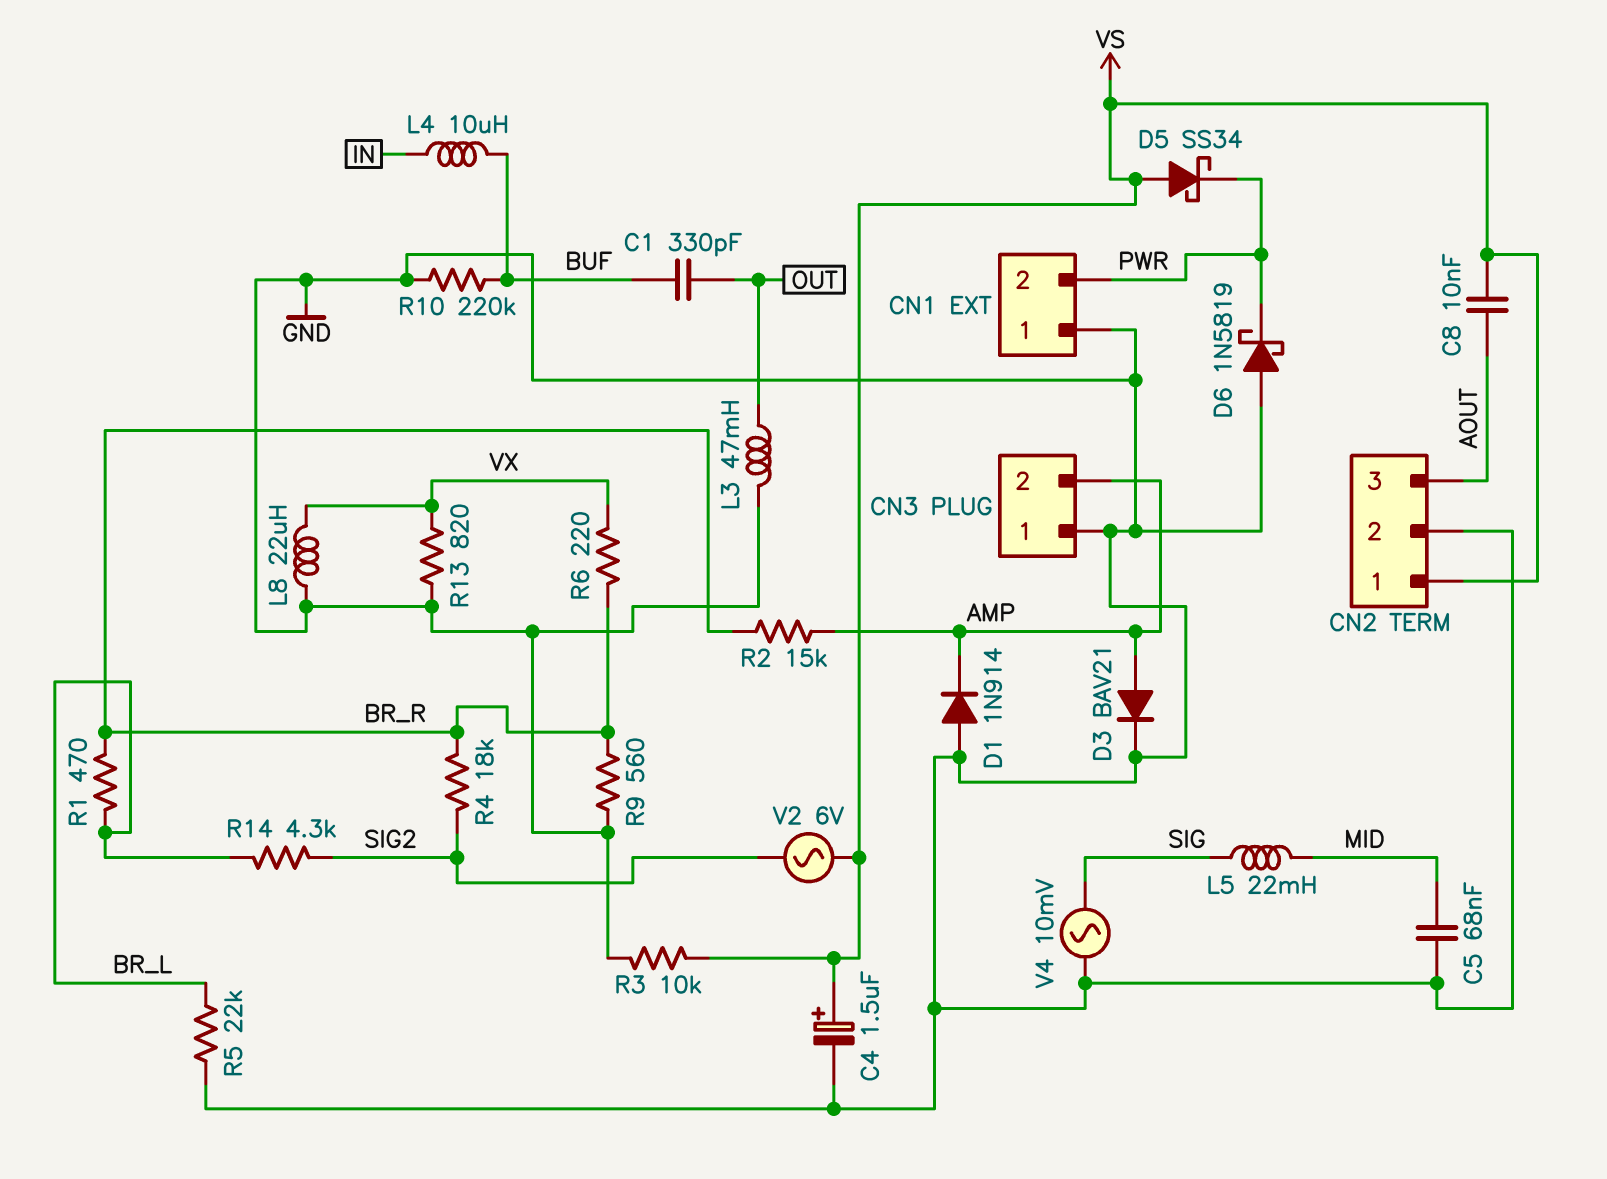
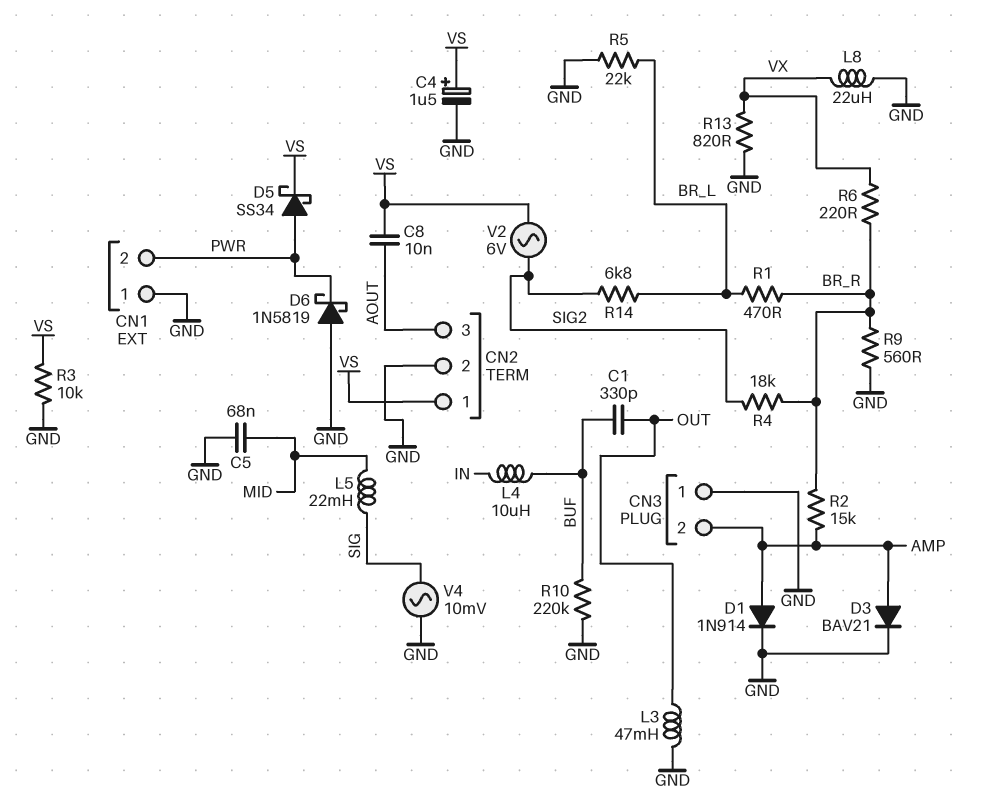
D1: diode 1N914 (A GND, K AMP) -> diode 1N914 (A AMP, K GND)
D5: schottky SS34 (A VS, K PWR) -> schottky SS34 (A PWR, K VS)
R14: 4.3k (BR_L, SIG2) -> 6.8k (BR_L, SIG2)

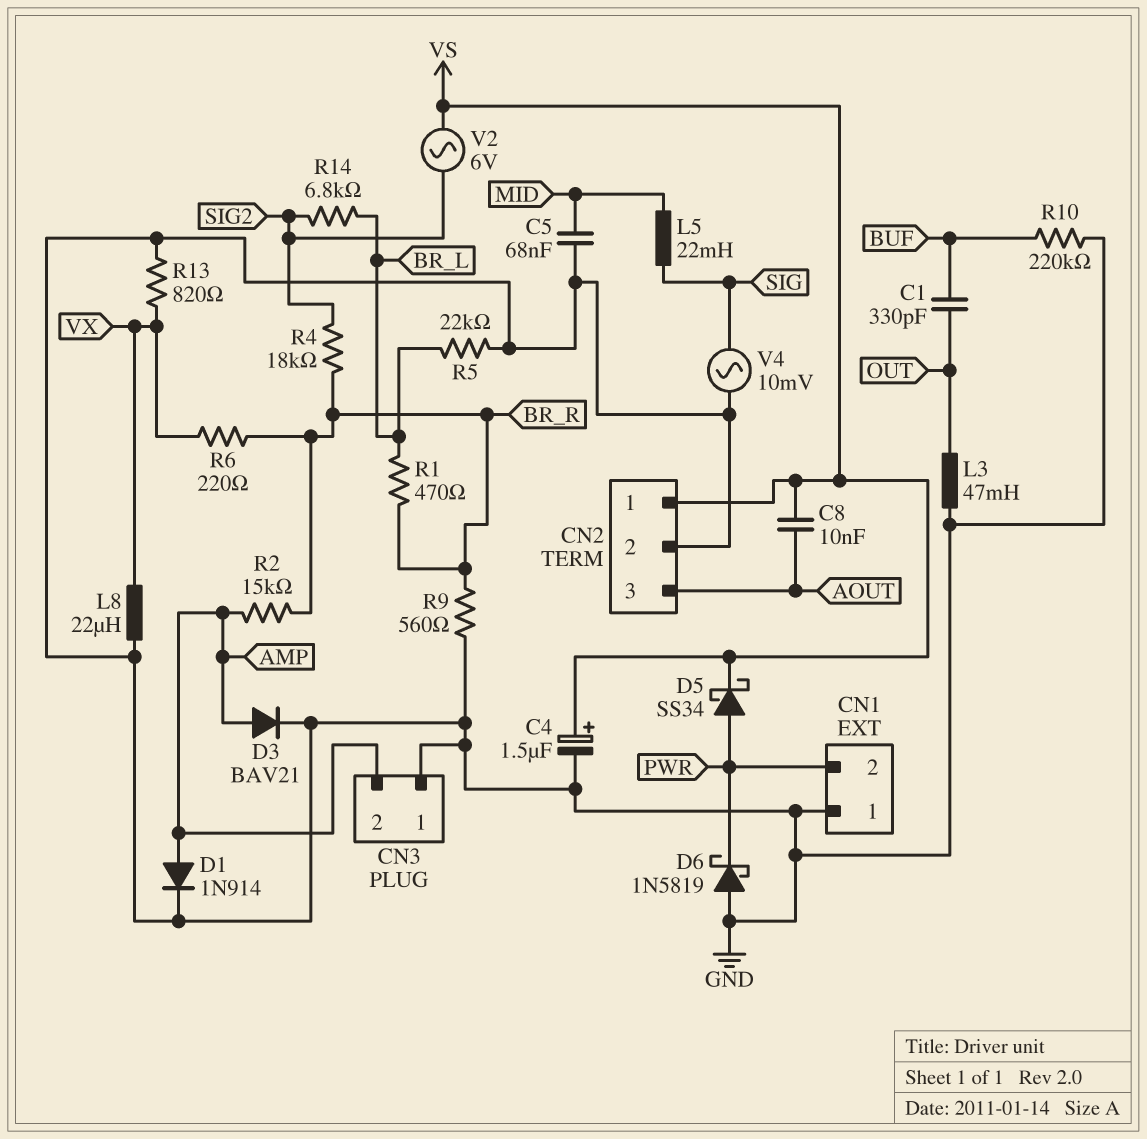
L4: 10uH (BUF, IN) -> none
R3: 10k (GND, VS) -> none

